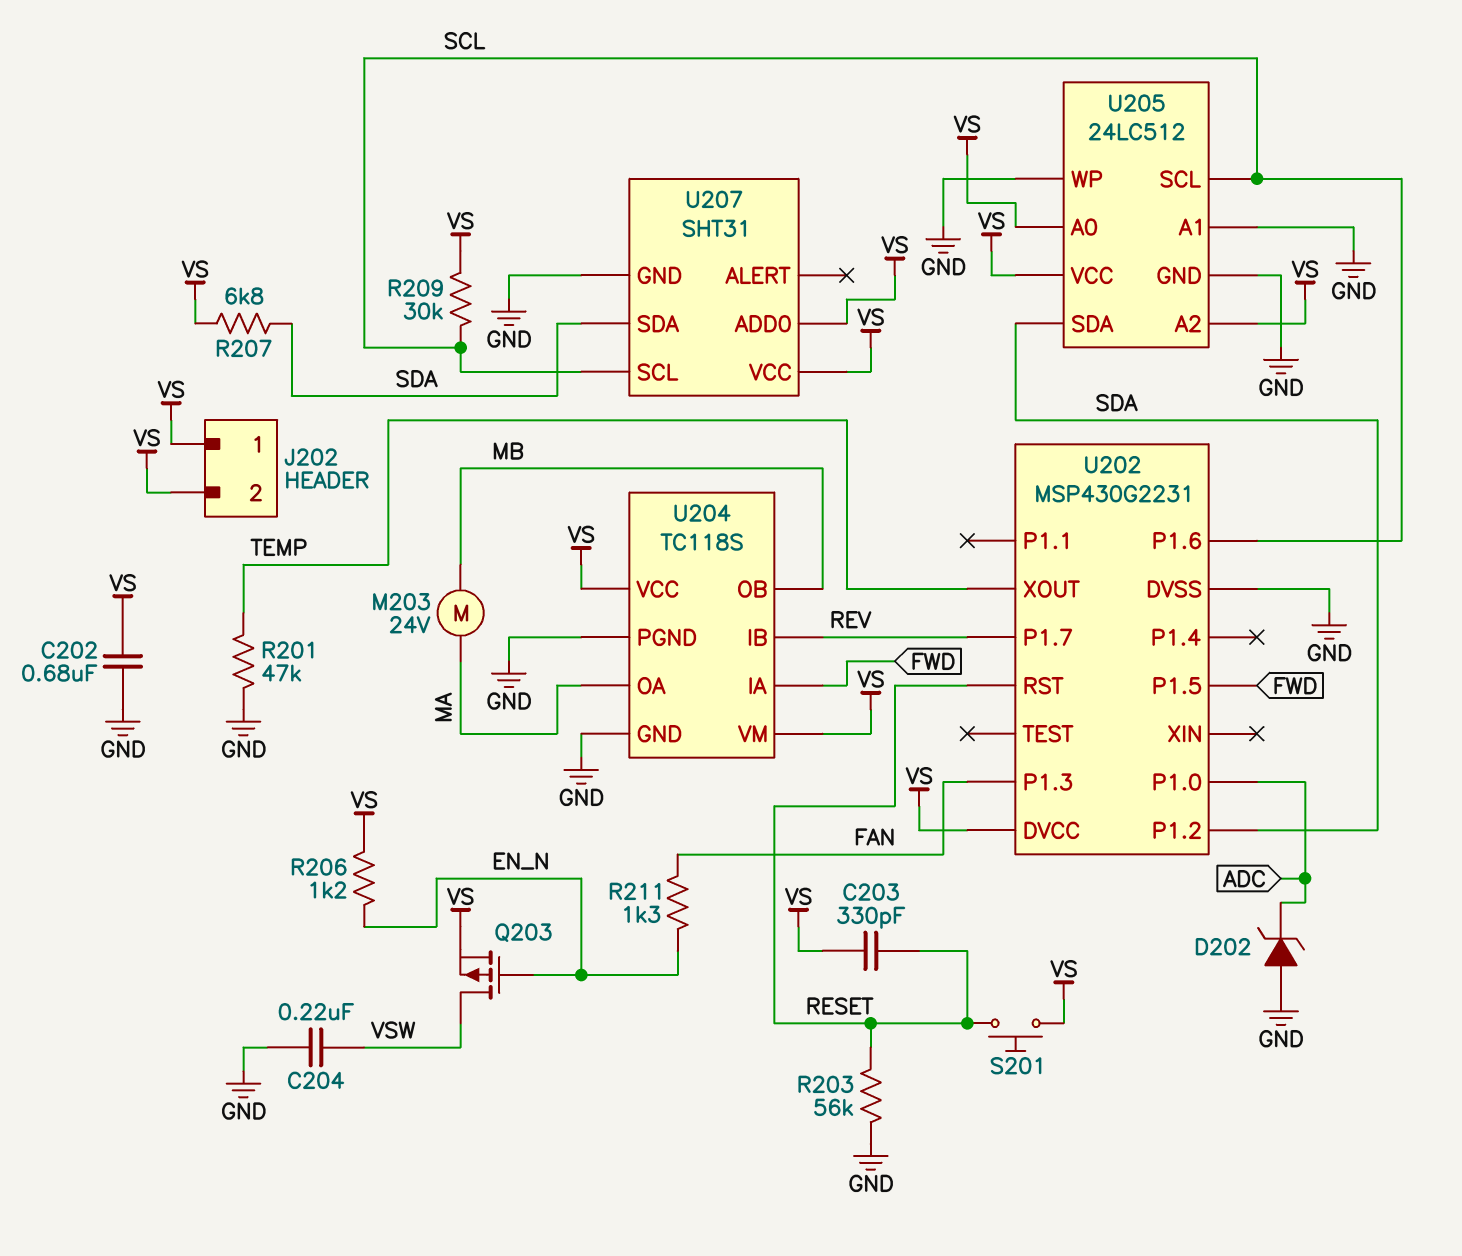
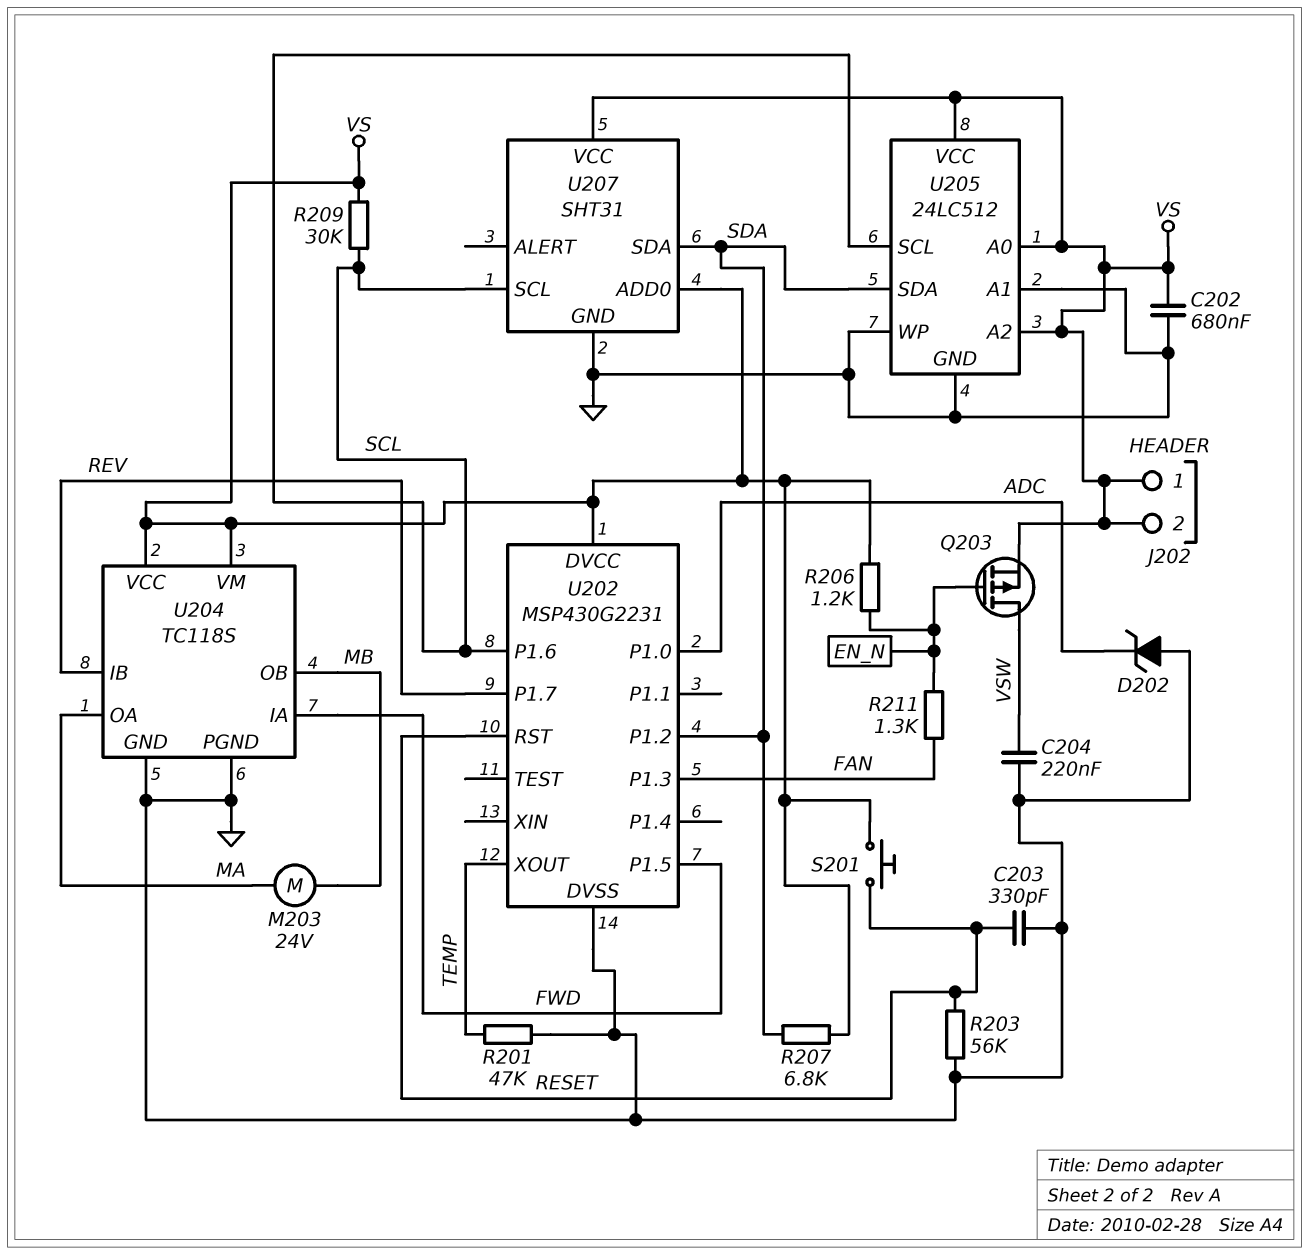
C203: 330pF (RESET, VS) -> 330pF (GND, RESET)

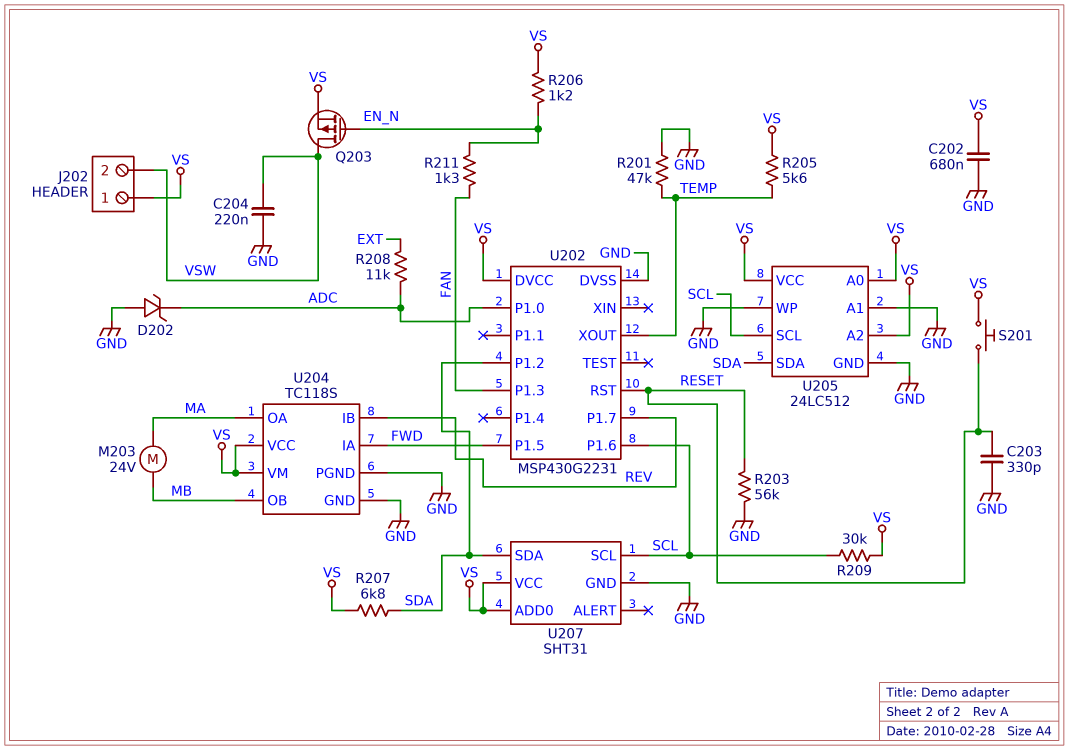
J202 pin 2: VS -> VSW
R205: none -> 5.6k (TEMP, VS)
R208: none -> 11k (ADC, EXT)

